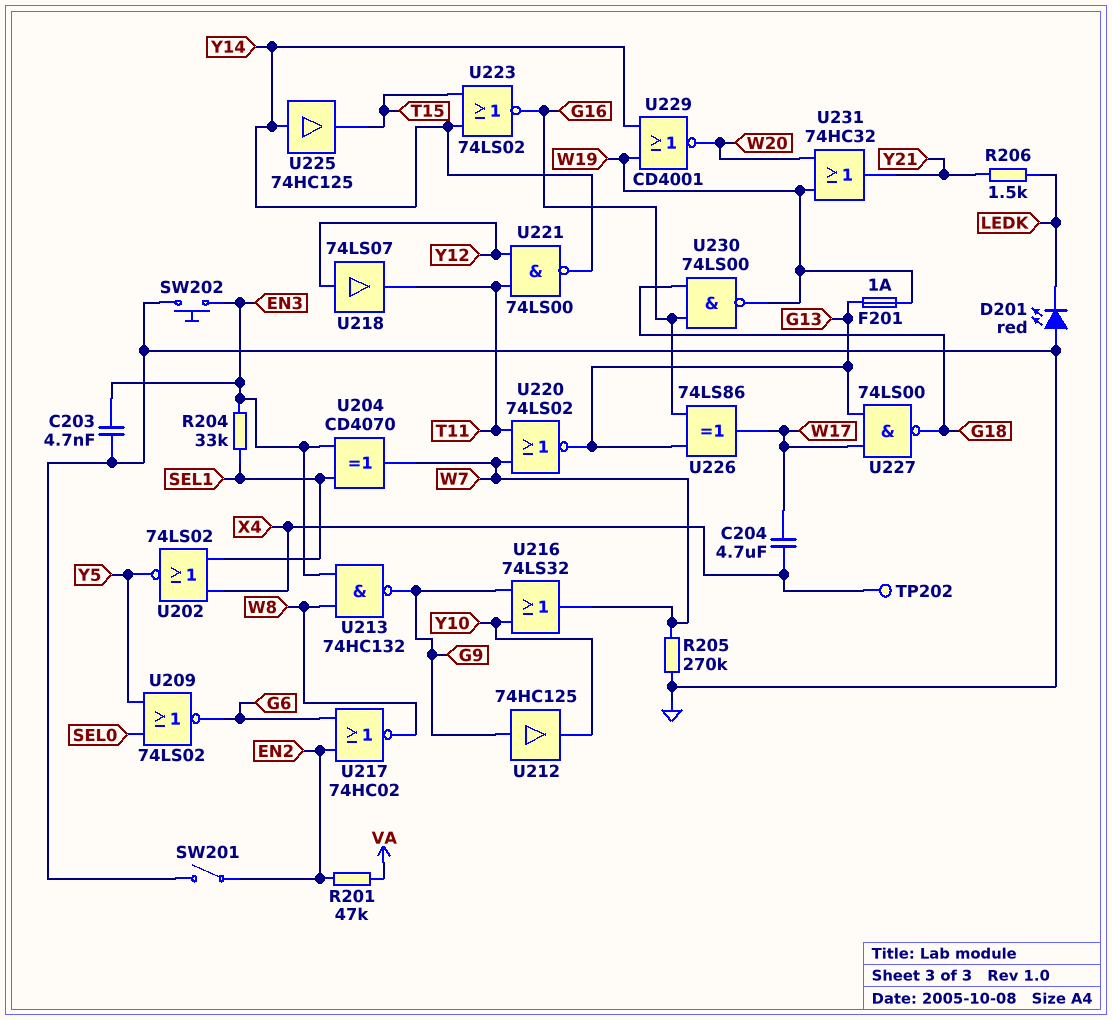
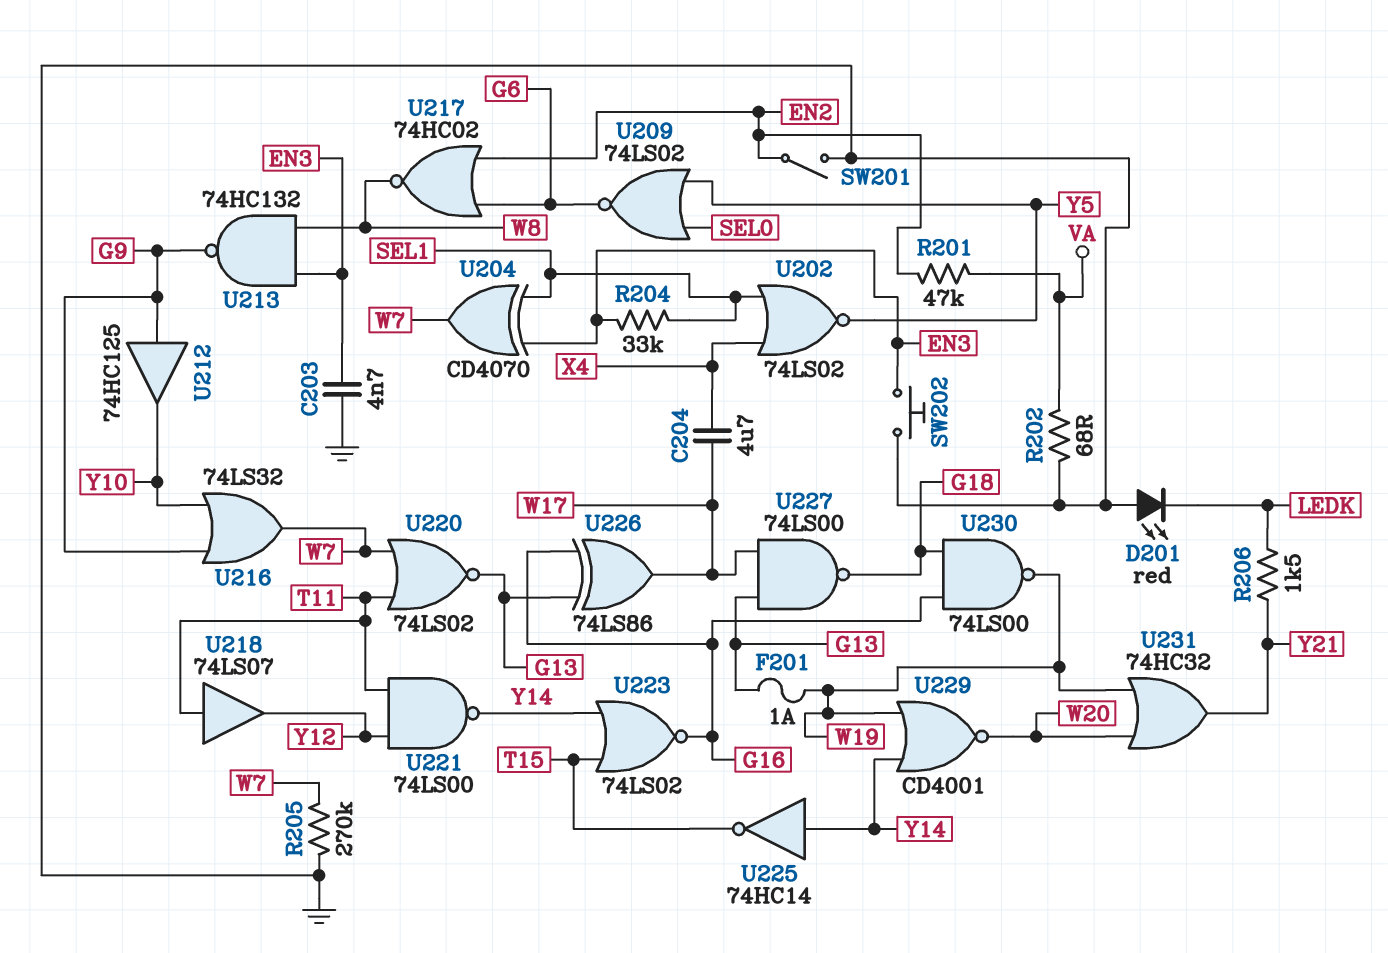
R202: none -> 68 (GND, VA)
TP202: test point (X4) -> none
U218: buffer 74LS07 (in Y12, out T11) -> buffer 74LS07 (in T11, out Y12)
U225: buffer 74HC125 (in Y14, out T15) -> NOT 74HC14 (in Y14, out T15)

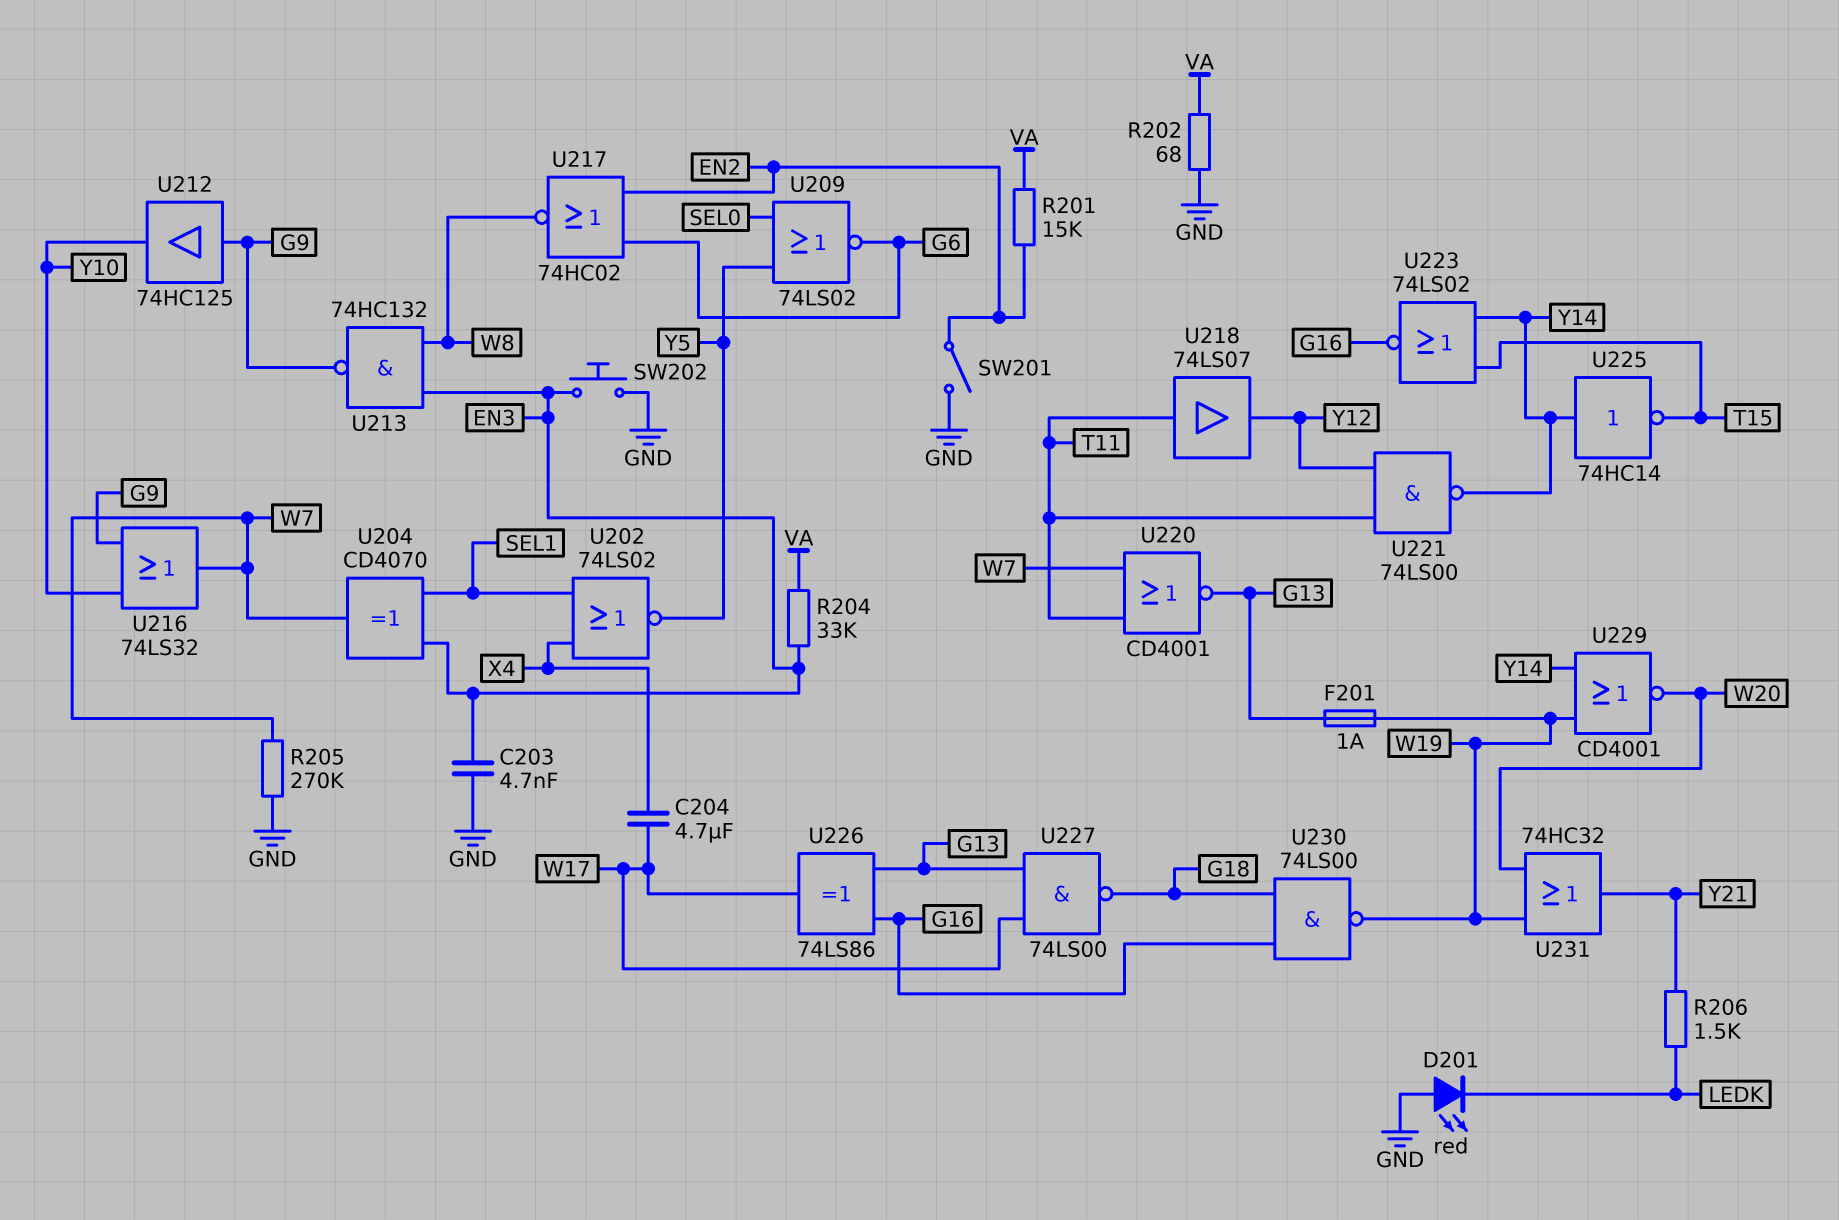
R201: 47k (EN2, VA) -> 15k (EN2, VA)
R204: 33k (EN3, SEL1) -> 33k (EN3, VA)
U220: NOR 74LS02 (in T11, in W7, out G13) -> NOR CD4001 (in T11, in W7, out G13)

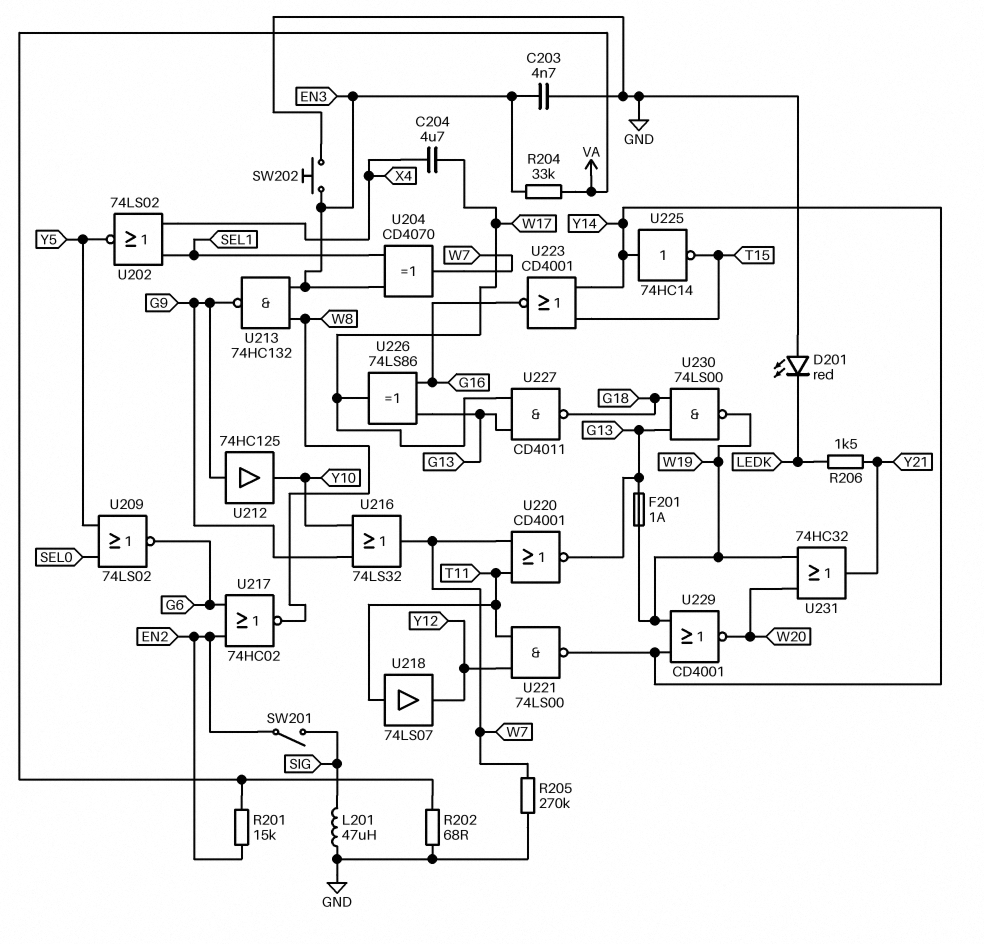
L201: none -> 47uH (GND, SIG)
SW201: switch (EN2, GND) -> switch (EN2, SIG)
U223: NOR 74LS02 (in T15, in Y14, out G16) -> NOR CD4001 (in T15, in Y14, out G16)
U227: NAND 74LS00 (in G13, in W17, out G18) -> NAND CD4011 (in G13, in W17, out G18)
U230: NAND 74LS00 (in G16, in G18, out W19) -> NAND 74LS00 (in G13, in G18, out W19)

